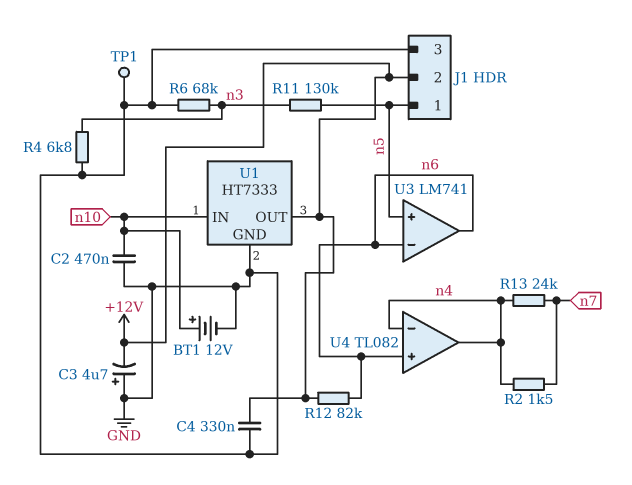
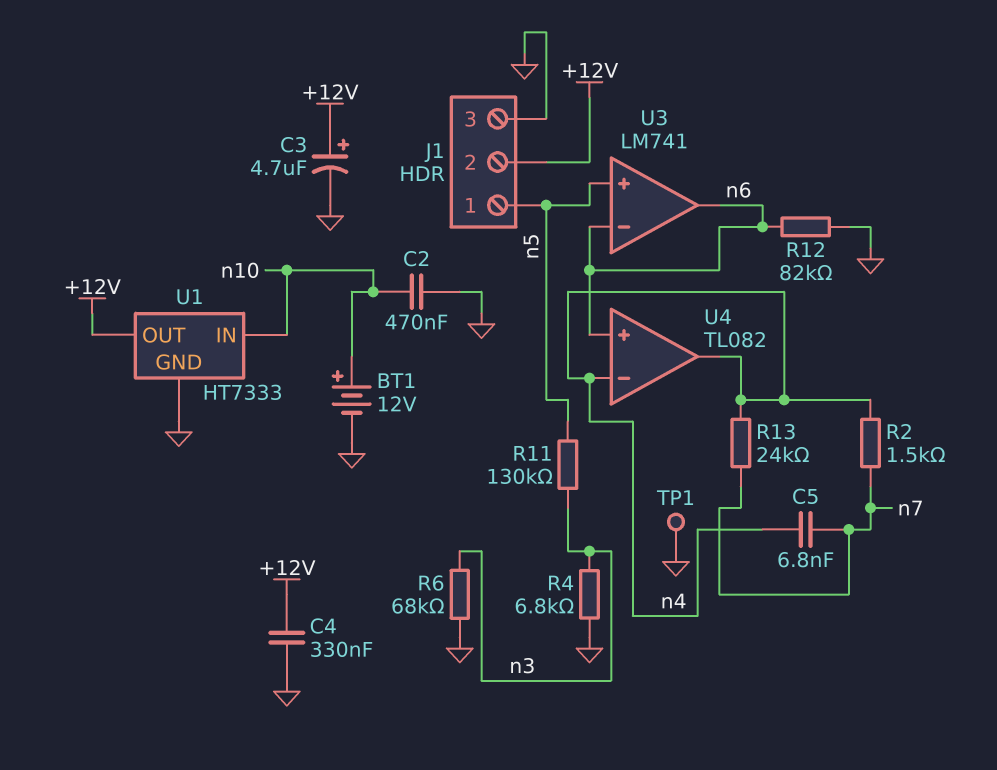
C3: 4.7uF (plus GND, minus +12V) -> 4.7uF (plus +12V, minus GND)
C5: none -> 6.8nF (n4, n7)
R12: 82k (+12V, n6) -> 82k (GND, n6)

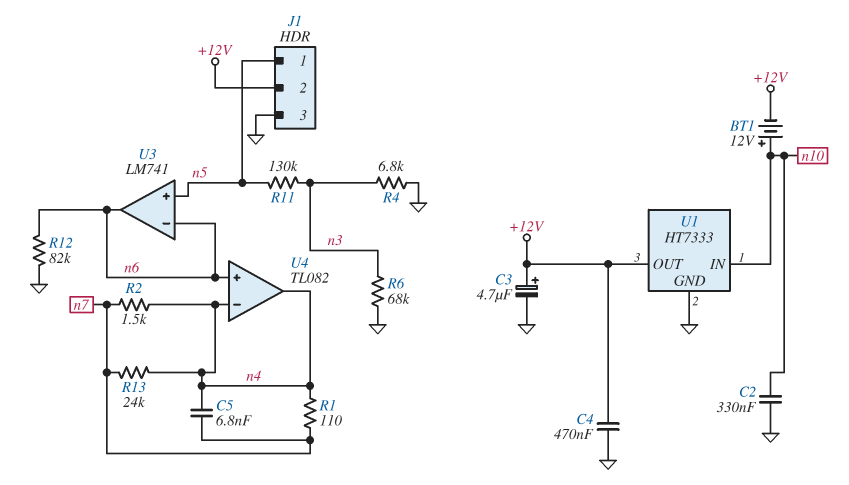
BT1: 12V (plus n10, minus GND) -> 12V (plus n10, minus +12V)
C2: 470nF (GND, n10) -> 330nF (GND, n10)
C4: 330nF (+12V, GND) -> 470nF (+12V, GND)
R1: none -> 110 (n4, n7)
TP1: test point (GND) -> none

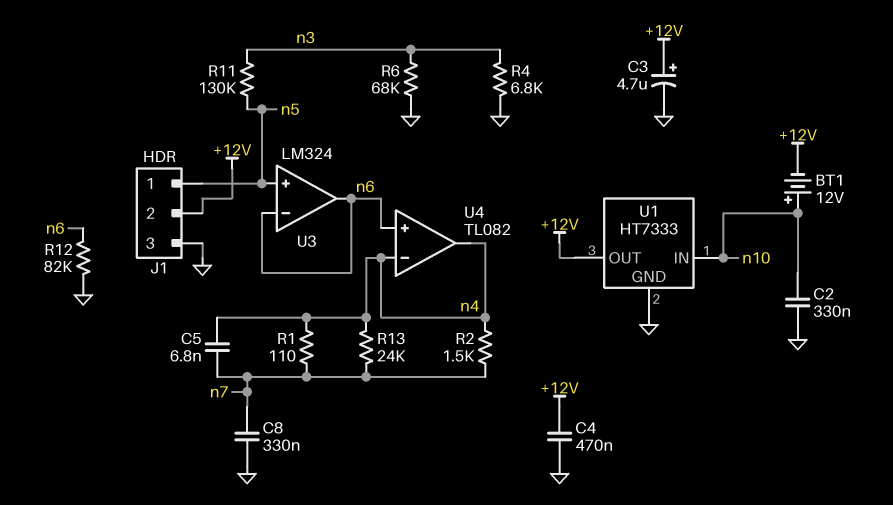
C8: none -> 330nF (GND, n7)
U3: LM741 -> LM324

